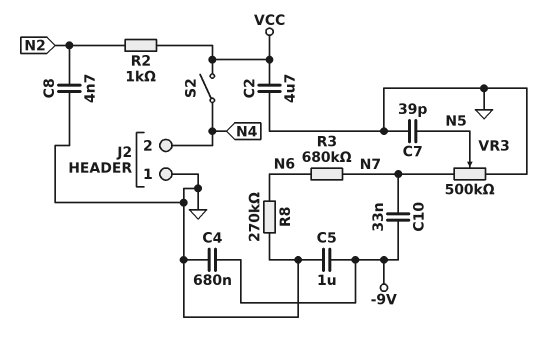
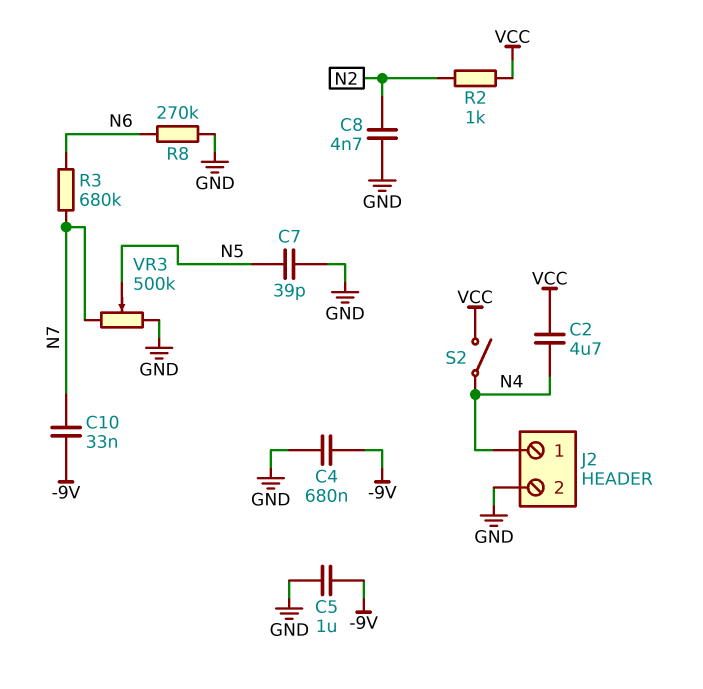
C2: 4.7uF (GND, VCC) -> 4.7uF (N4, VCC)
J2 pin 1: GND -> N4
J2 pin 2: N4 -> GND

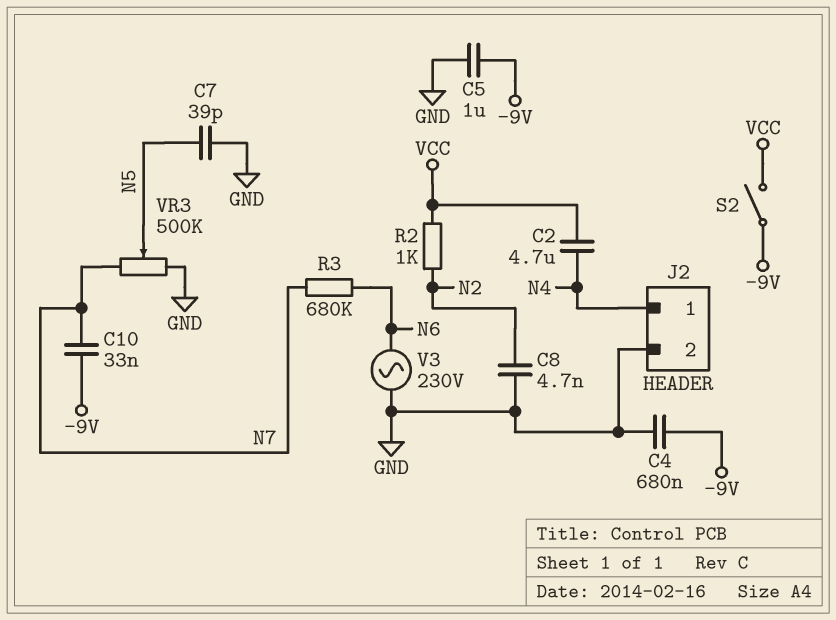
R8: 270k (GND, N6) -> none
S2: switch (N4, VCC) -> switch (-9V, VCC)
V3: none -> AC 230V (GND, N6)

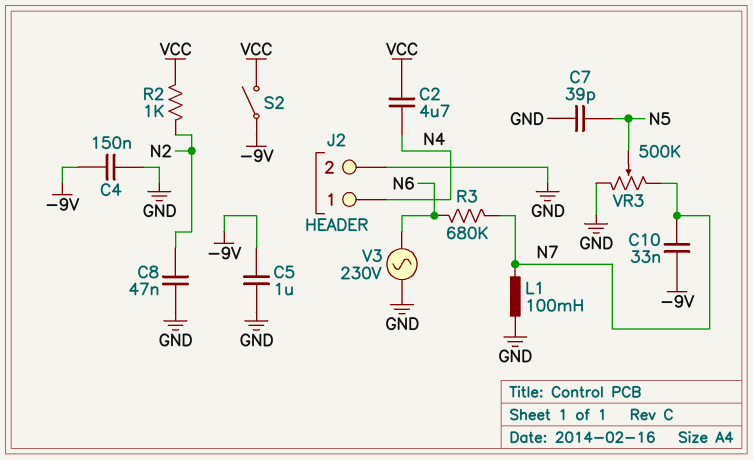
C4: 680nF (-9V, GND) -> 150nF (-9V, GND)
C8: 4.7nF (GND, N2) -> 47nF (GND, N2)
L1: none -> 100mH (GND, N7)

